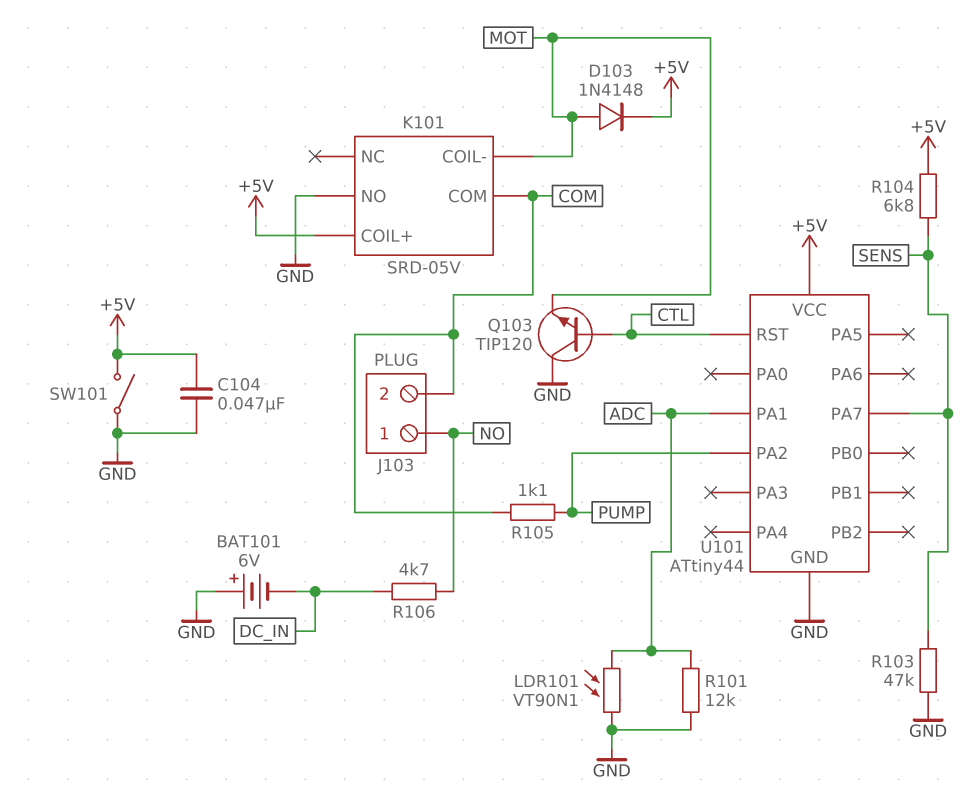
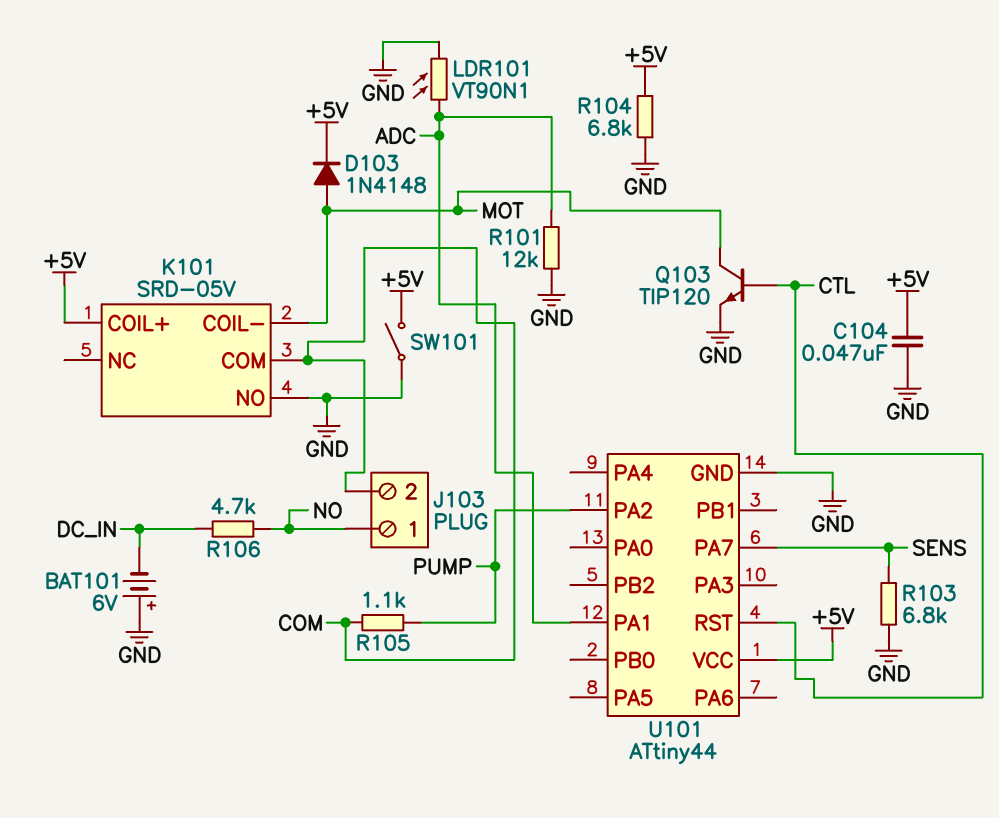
Q103: NPN TIP120 (B CTL, C GND, E MOT) -> NPN TIP120 (B CTL, C MOT, E GND)
R103: 47k (GND, SENS) -> 6.8k (GND, SENS)
R104: 6.8k (+5V, SENS) -> 6.8k (+5V, GND)

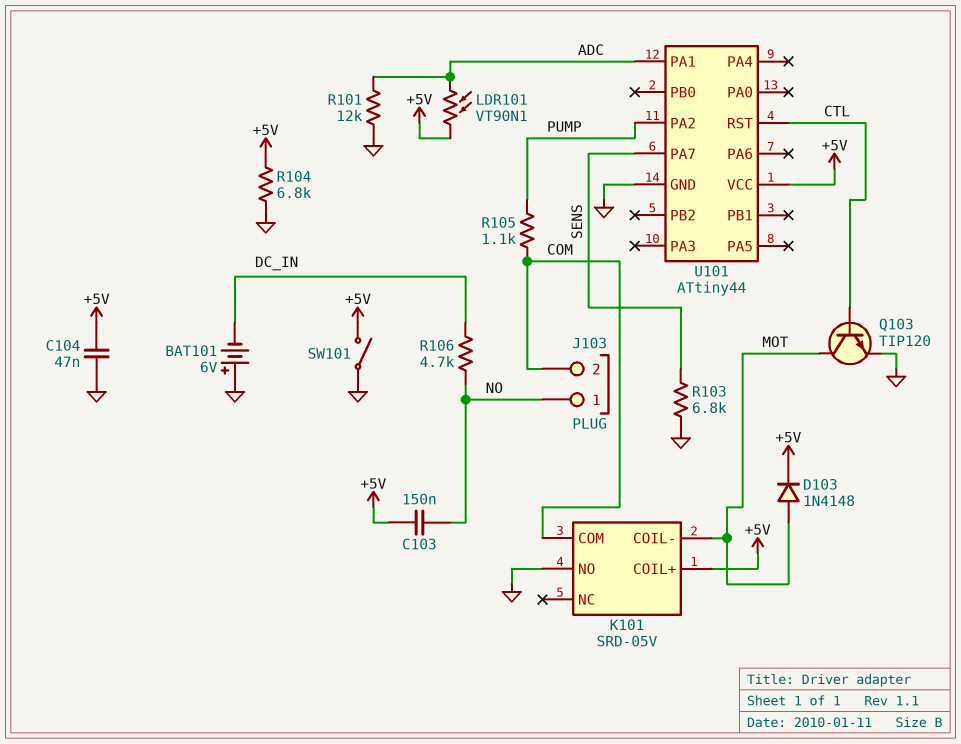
C103: none -> 150nF (+5V, NO)
LDR101: VT90N1 (ADC, GND) -> VT90N1 (+5V, ADC)

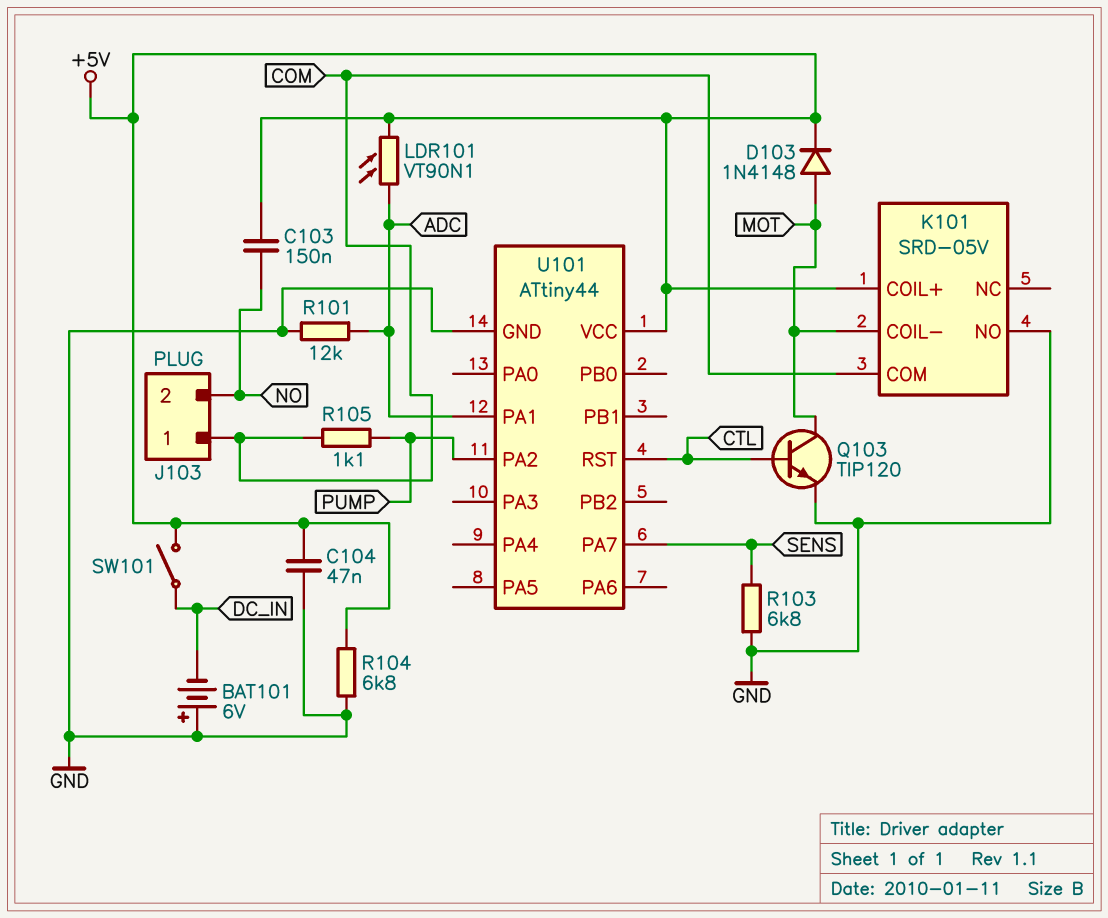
J103 pin 1: NO -> COM
J103 pin 2: COM -> NO
R106: 4.7k (DC_IN, NO) -> none
SW101: switch (+5V, GND) -> switch (+5V, DC_IN)

